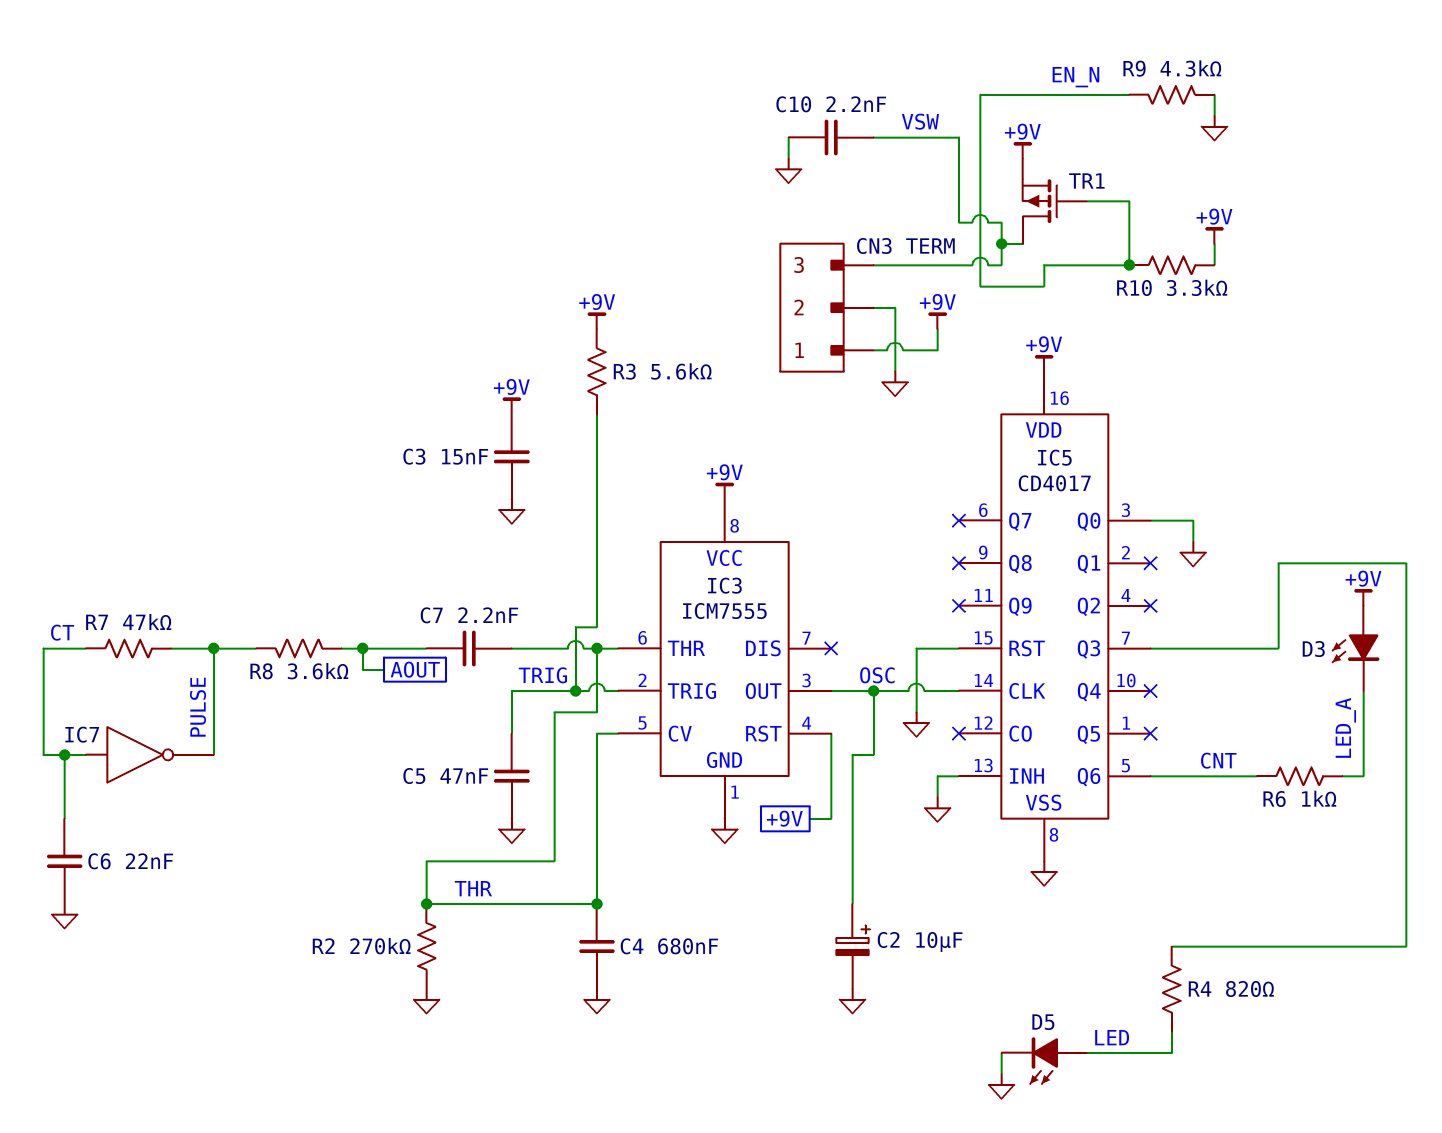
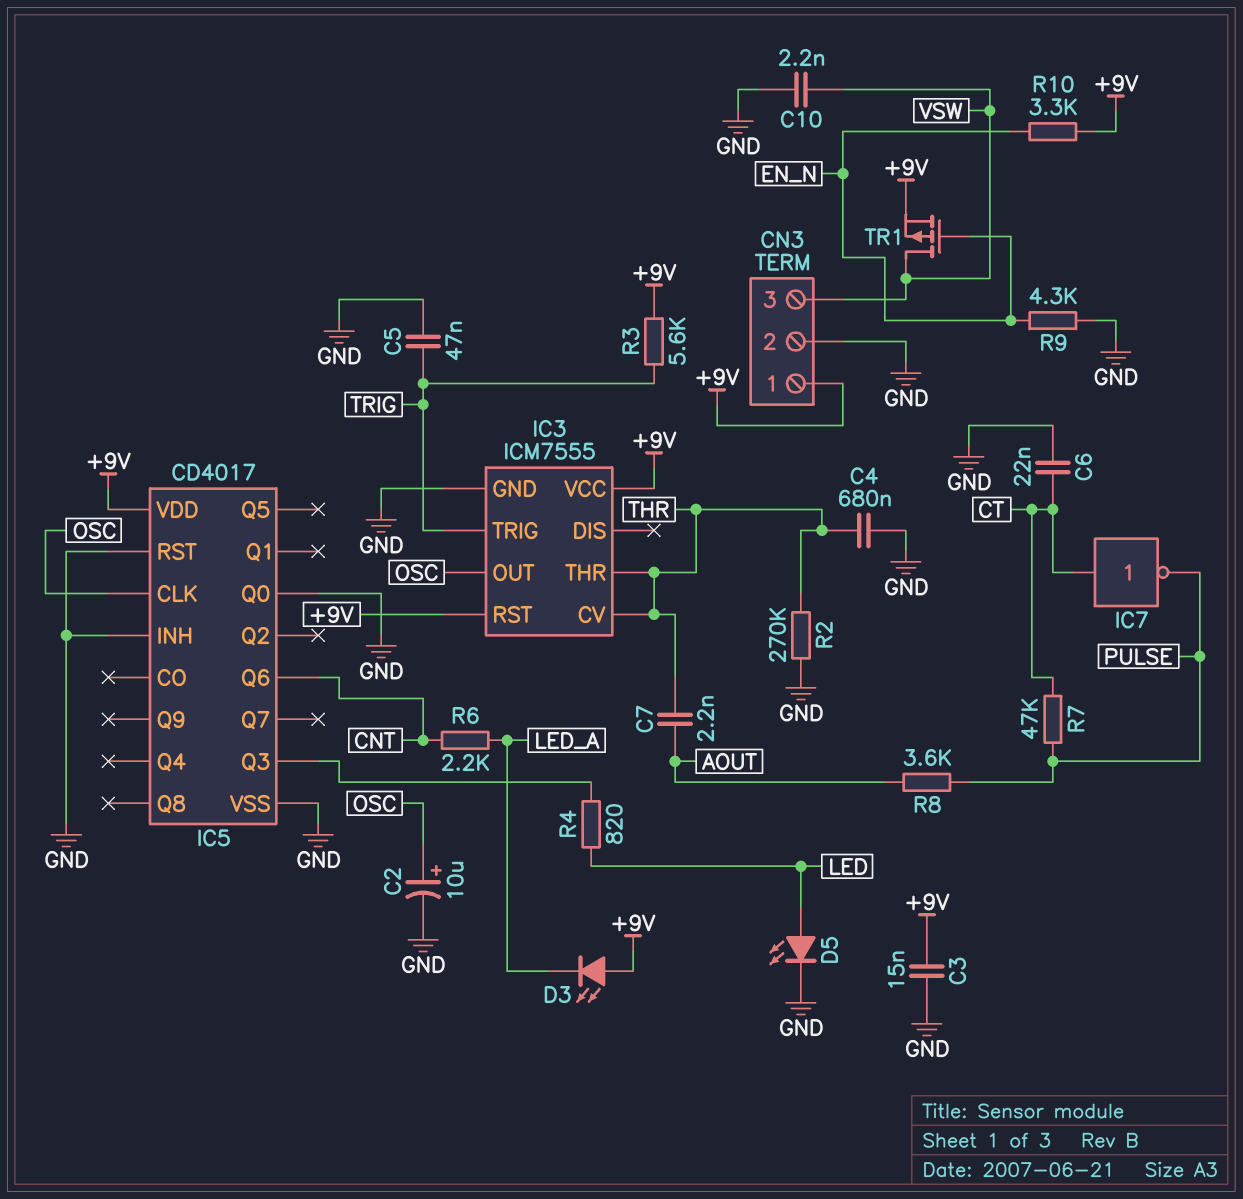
R6: 1k (CNT, LED_A) -> 2.2k (CNT, LED_A)

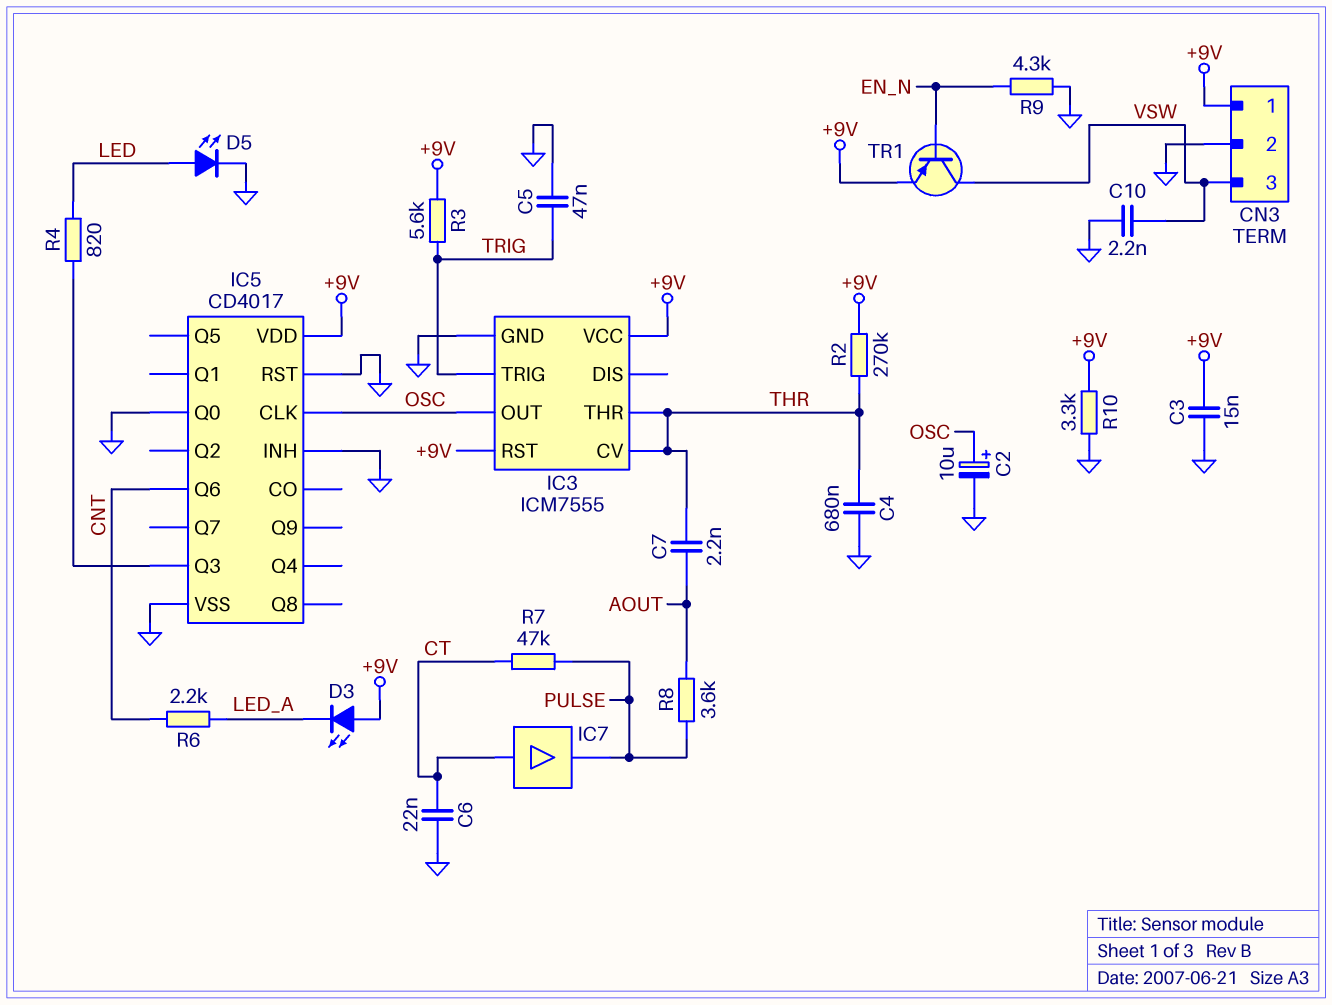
IC7: NOT (in CT, out PULSE) -> buffer (in CT, out PULSE)
R2: 270k (GND, THR) -> 270k (+9V, THR)
R10: 3.3k (+9V, EN_N) -> 3.3k (+9V, GND)
TR1: PMOS (G EN_N, D VSW, S +9V) -> PNP (B EN_N, C VSW, E +9V)

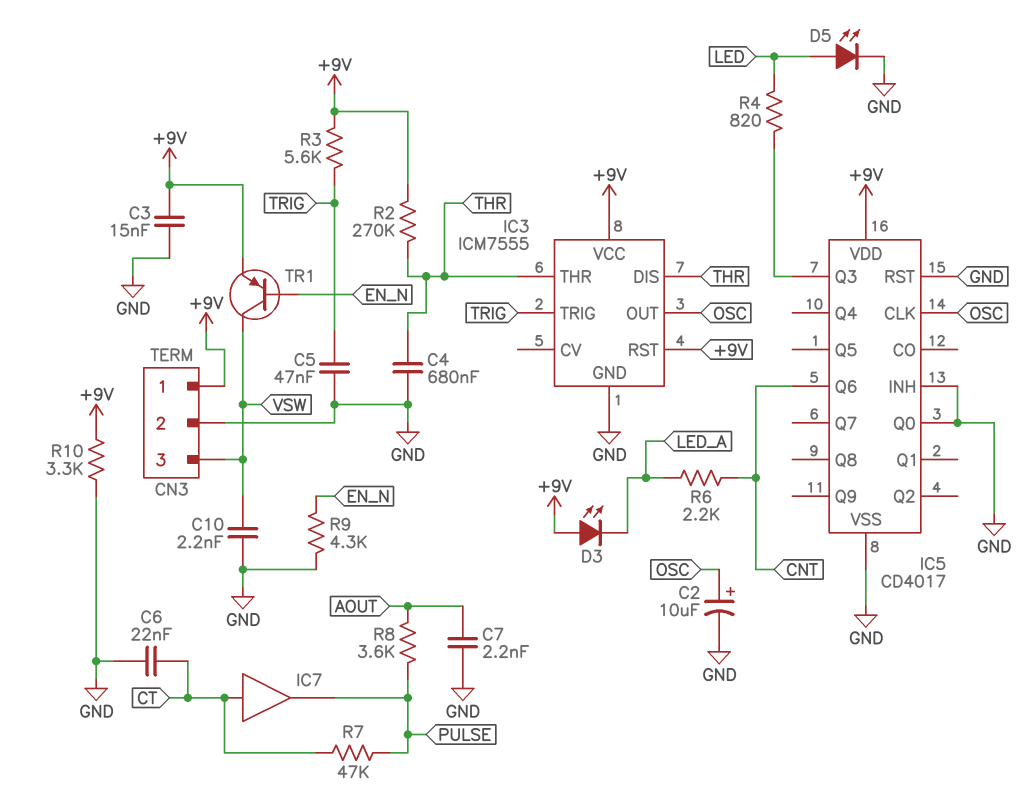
C7: 2.2nF (AOUT, THR) -> 2.2nF (AOUT, GND)
IC3 pin CV: THR -> none
IC3 pin DIS: none -> THR

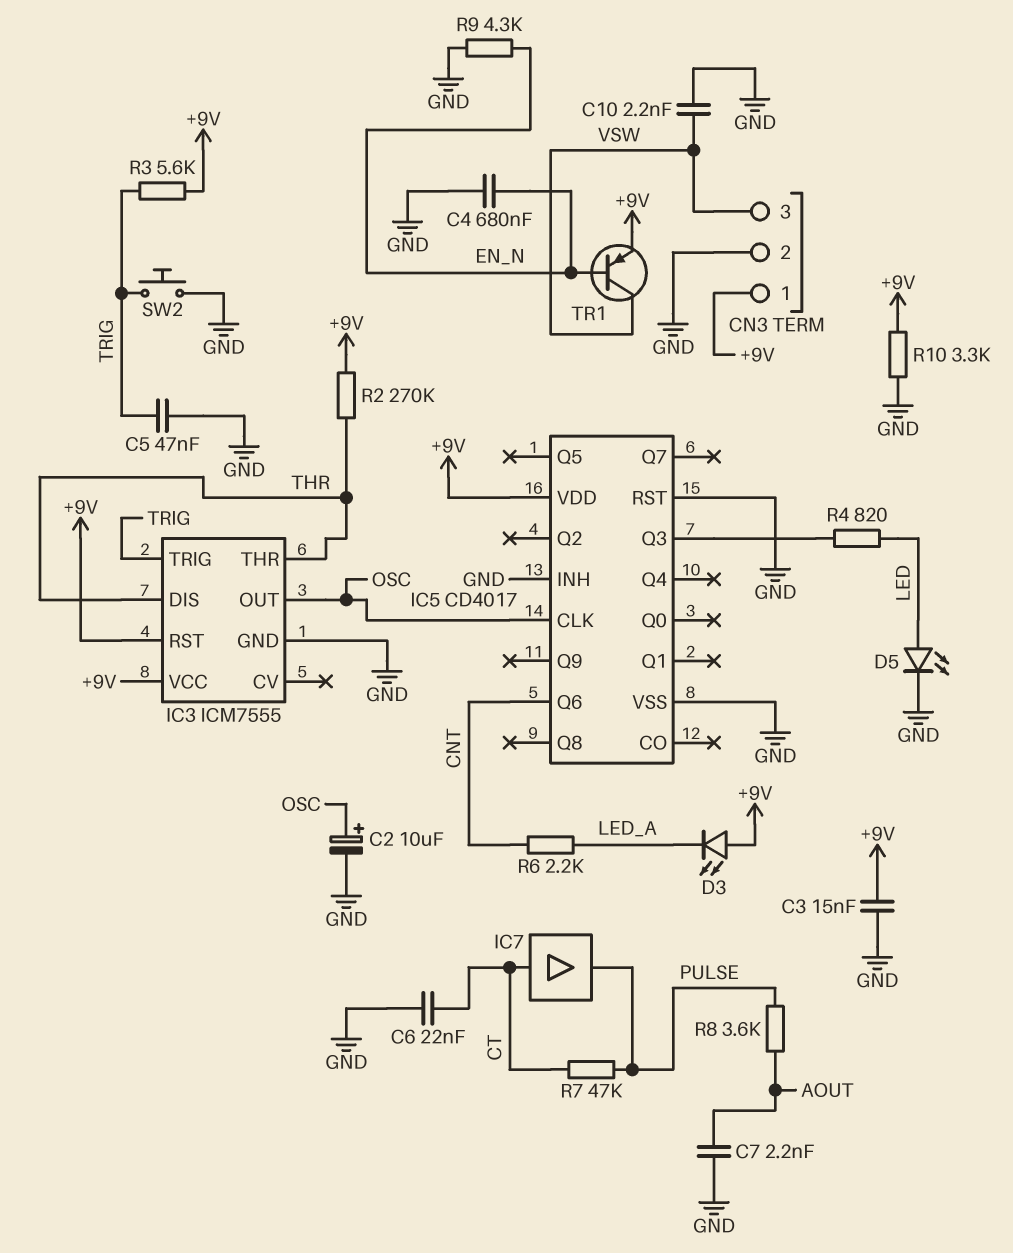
C4: 680nF (GND, THR) -> 680nF (EN_N, GND)
IC5 pin Q0: GND -> none
SW2: none -> button (GND, TRIG)

